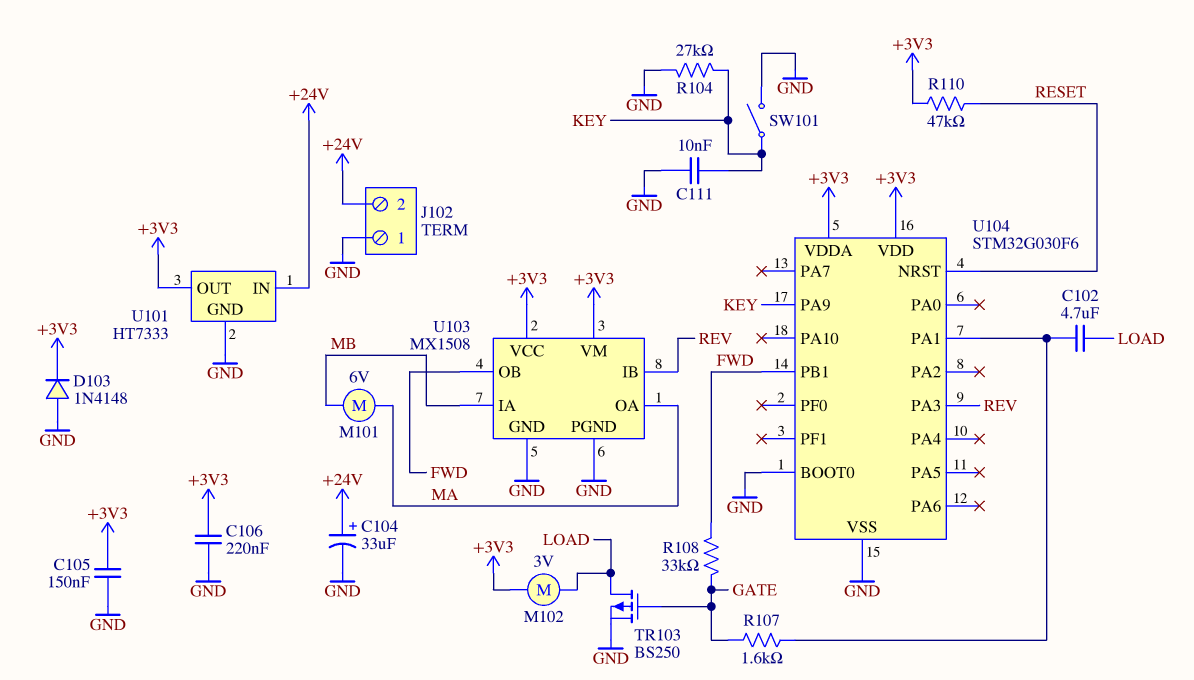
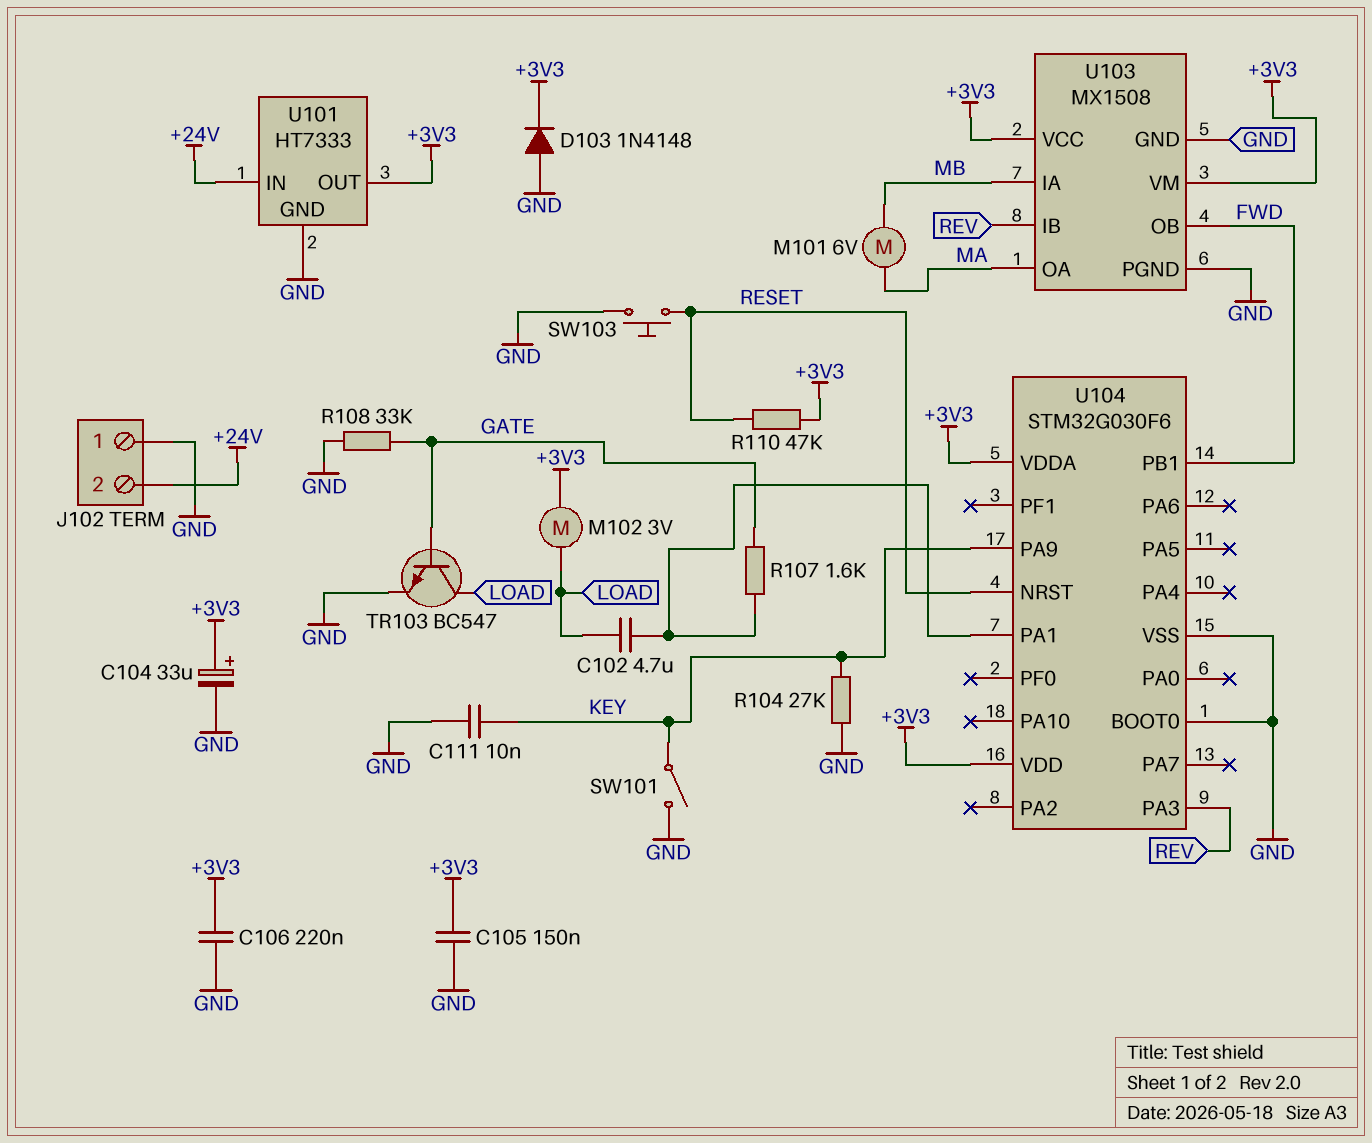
C104: 33uF (plus +24V, minus GND) -> 33uF (plus +3V3, minus GND)
R108: 33k (FWD, GATE) -> 33k (GATE, GND)
SW103: none -> button (GND, RESET)
TR103: PMOS BS250 (G GATE, D LOAD, S GND) -> NPN BC547 (B GATE, C LOAD, E GND)

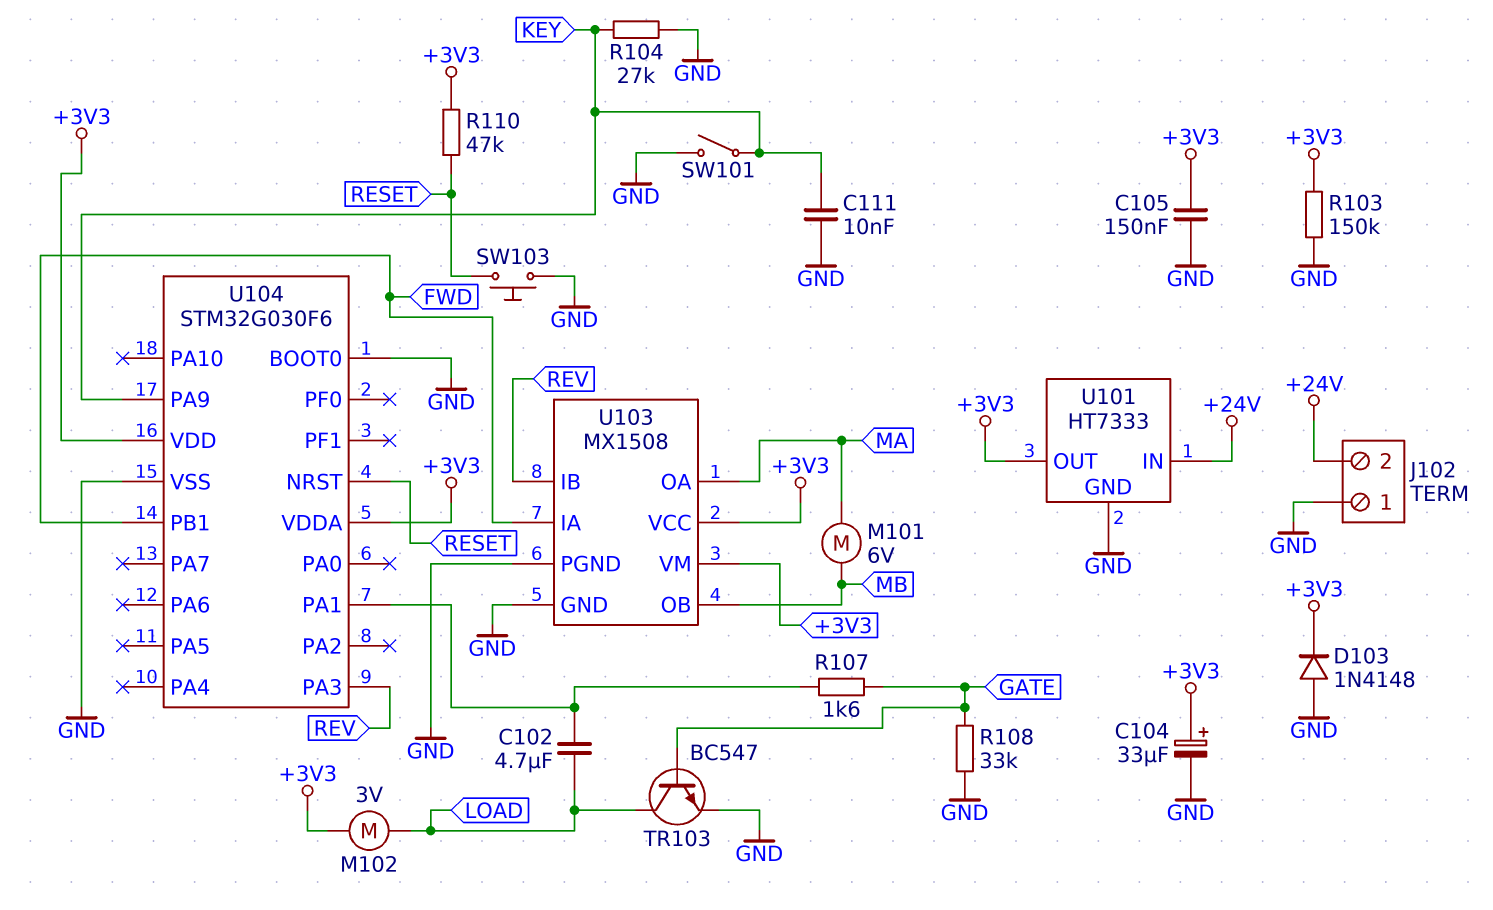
C106: 220nF (+3V3, GND) -> none
R103: none -> 150k (+3V3, GND)
U103 pin IA: MB -> FWD
U103 pin OB: FWD -> MB

